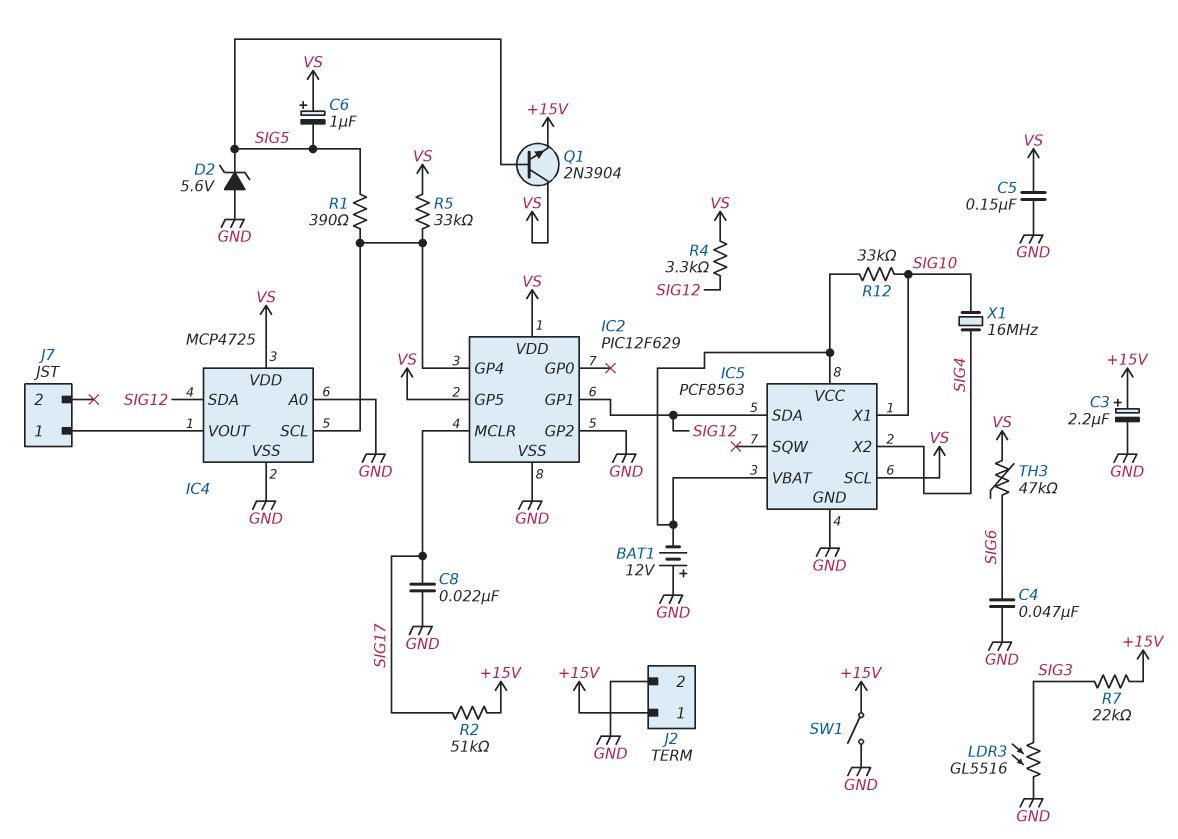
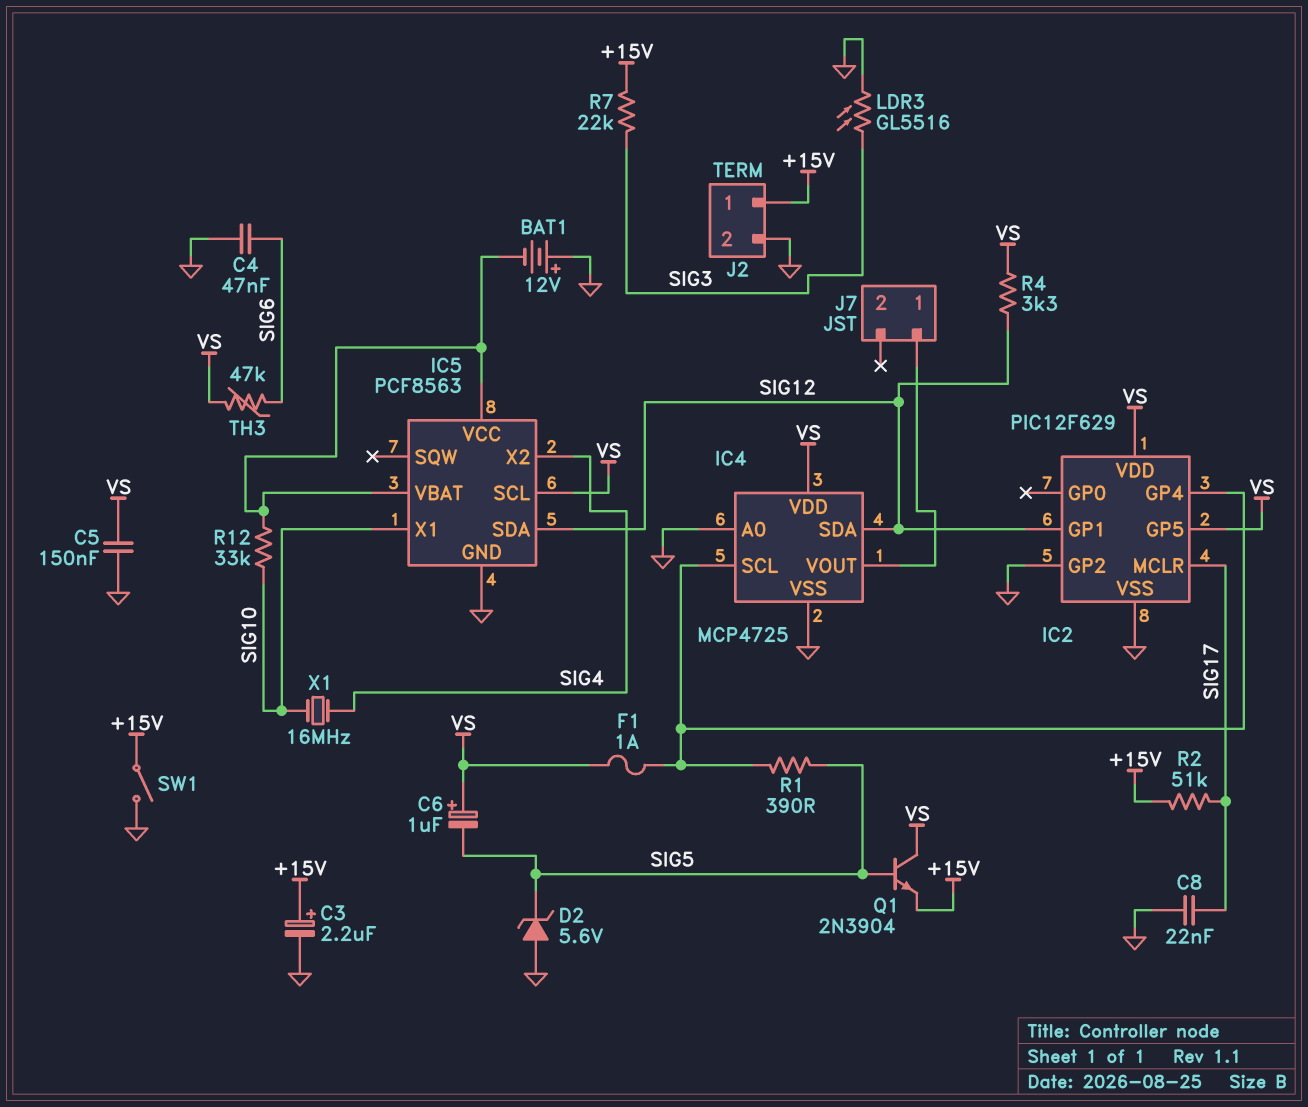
F1: none -> 1A (IC2/GP4, VS)
R5: 33k (IC2/GP4, VS) -> none

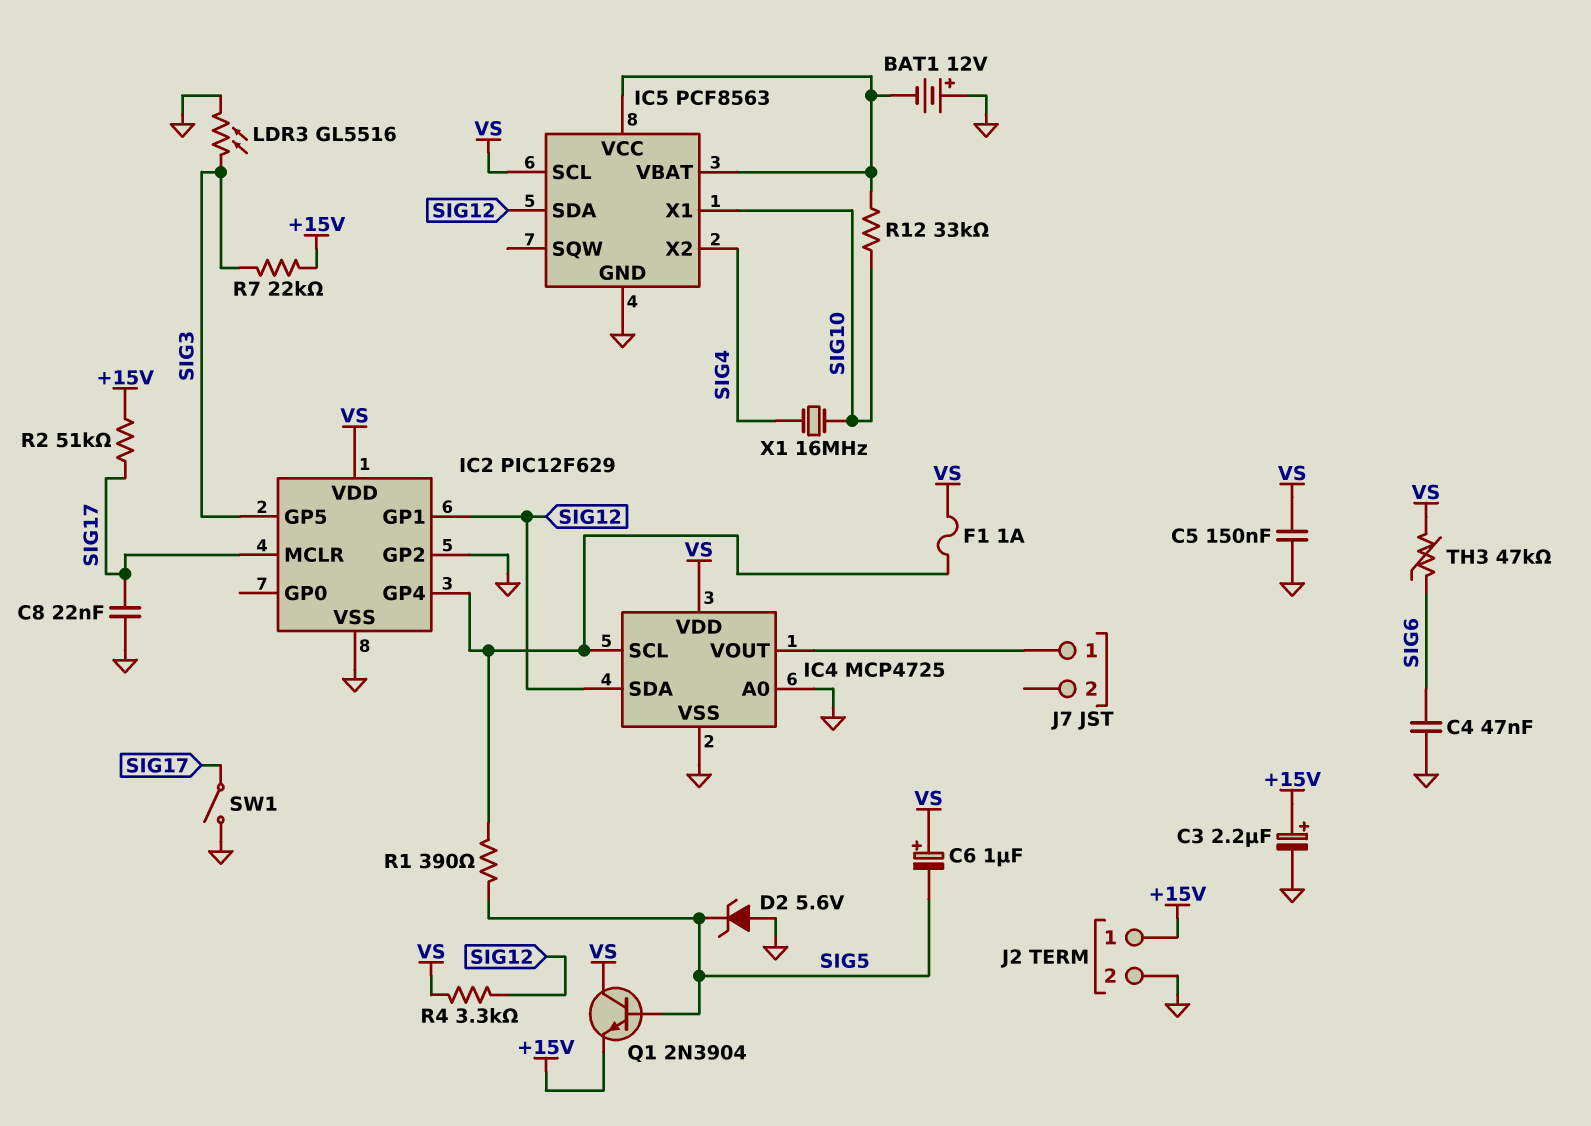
IC2 pin GP5: VS -> SIG3
SW1: switch (+15V, GND) -> switch (GND, SIG17)

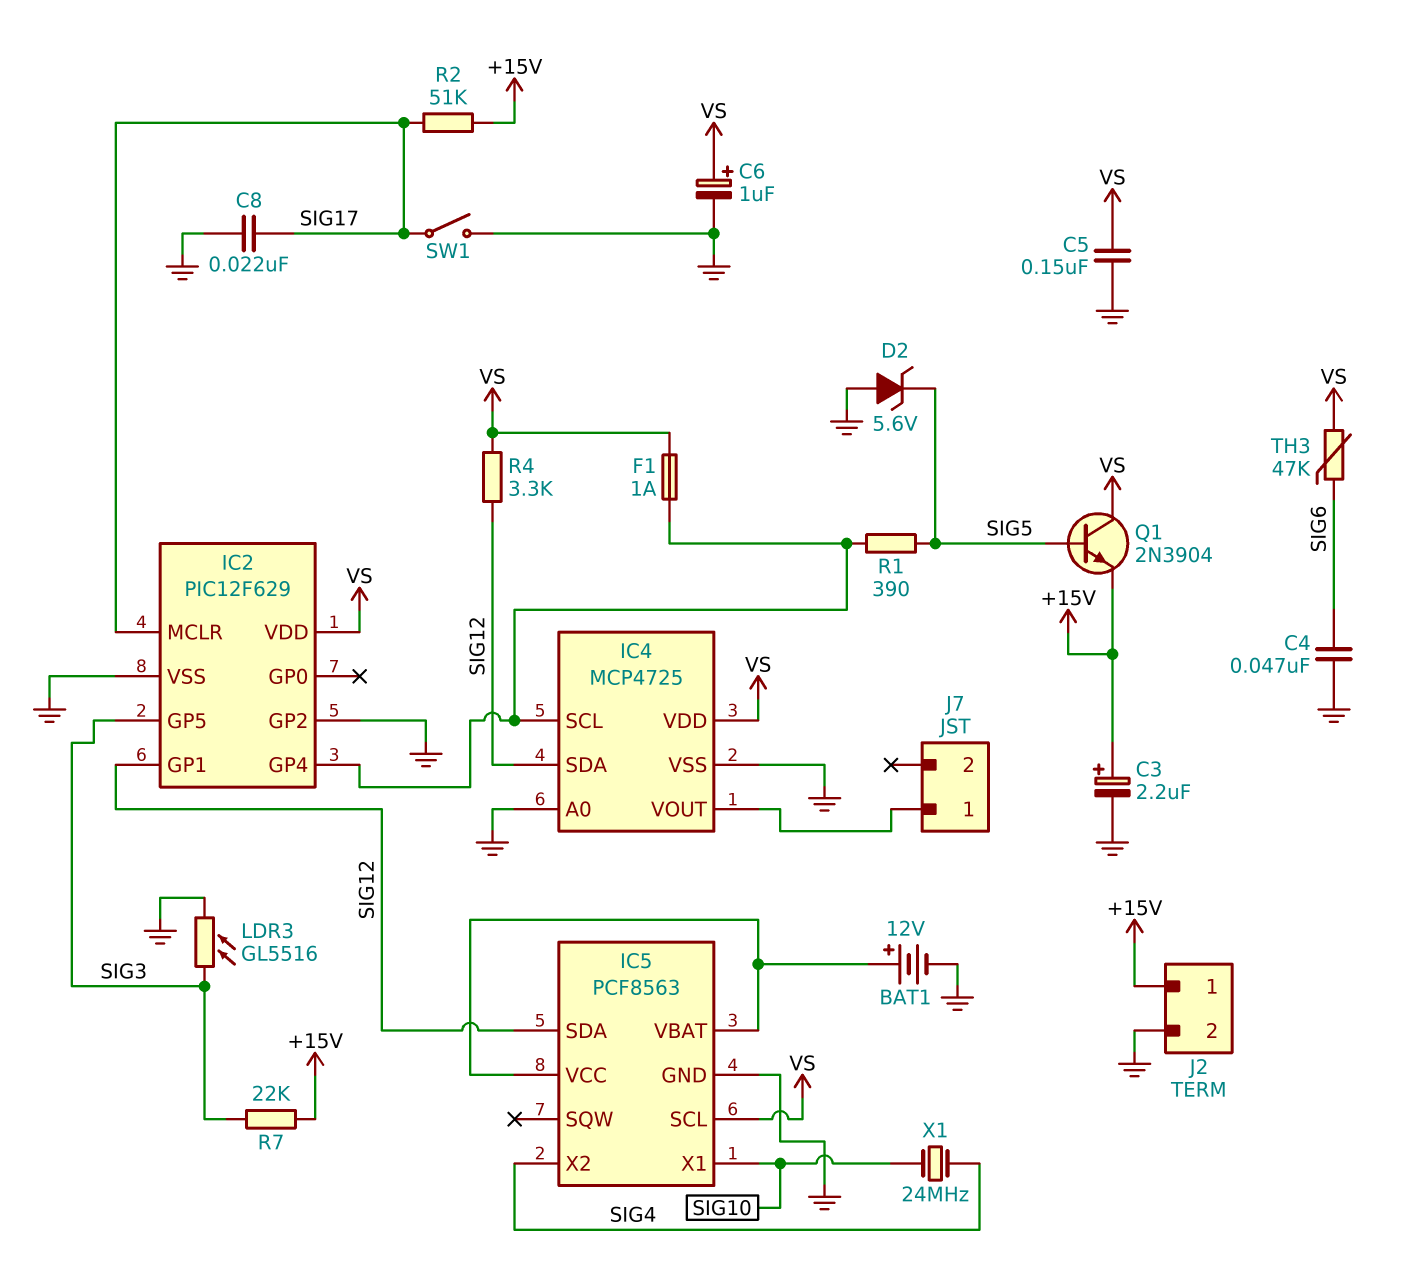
BAT1: 12V (plus GND, minus IC5/VBAT) -> 12V (plus IC5/VBAT, minus GND)
C6: 1uF (plus VS, minus SIG5) -> 1uF (plus VS, minus GND)
R12: 33k (IC5/VBAT, SIG10) -> none
X1: 16MHz (SIG4, SIG10) -> 24MHz (SIG4, SIG10)

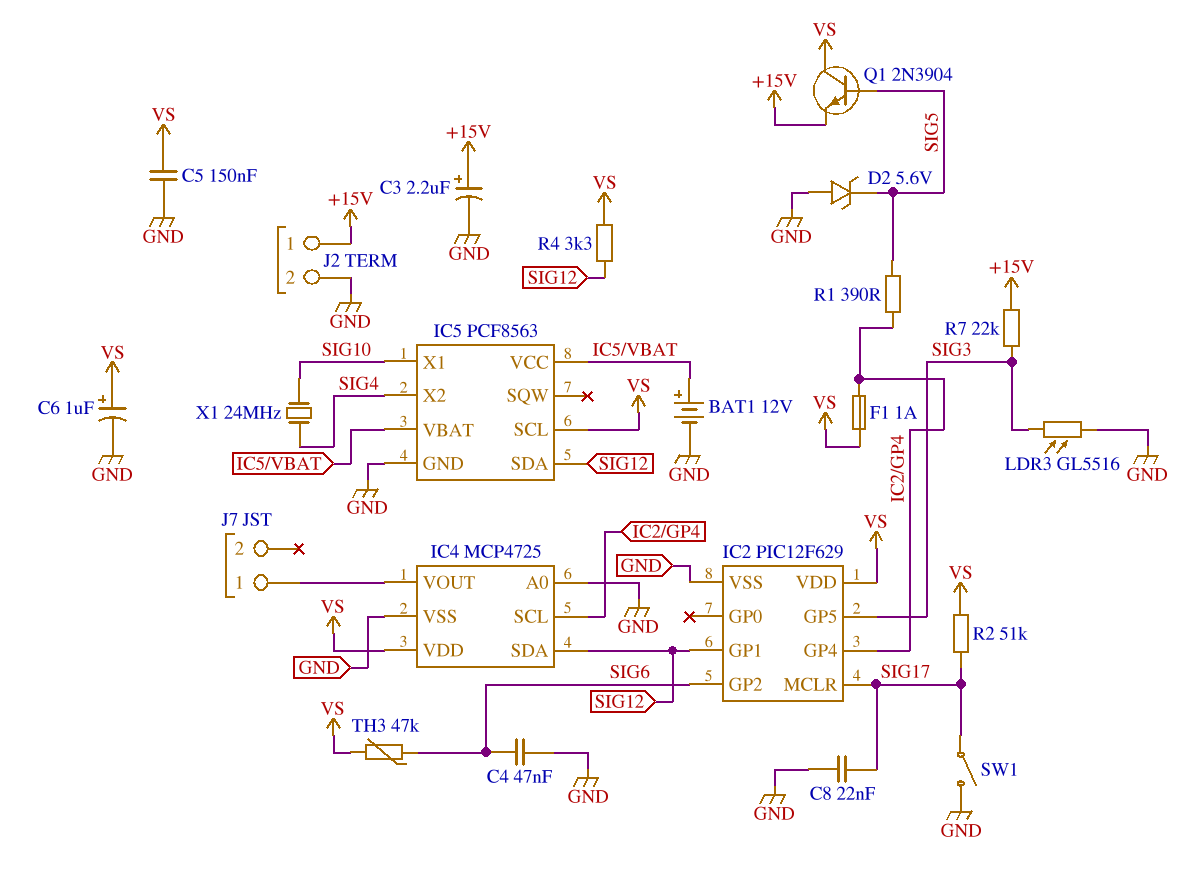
IC2 pin GP2: GND -> SIG6
R2: 51k (+15V, SIG17) -> 51k (SIG17, VS)

